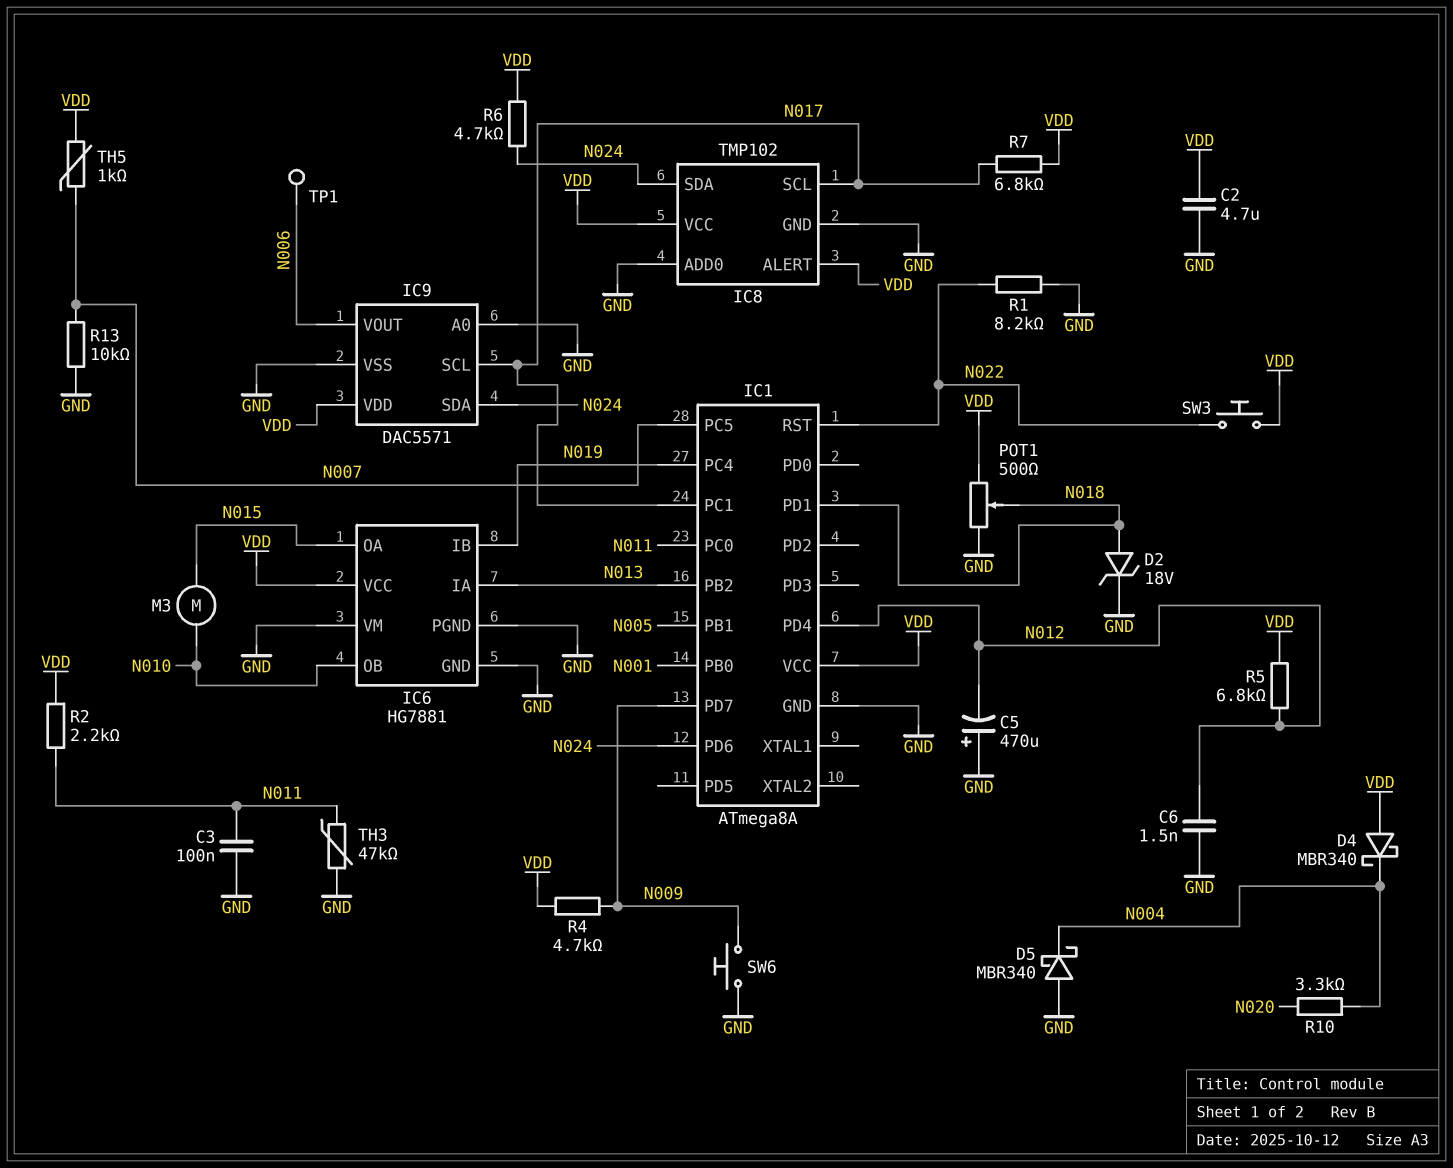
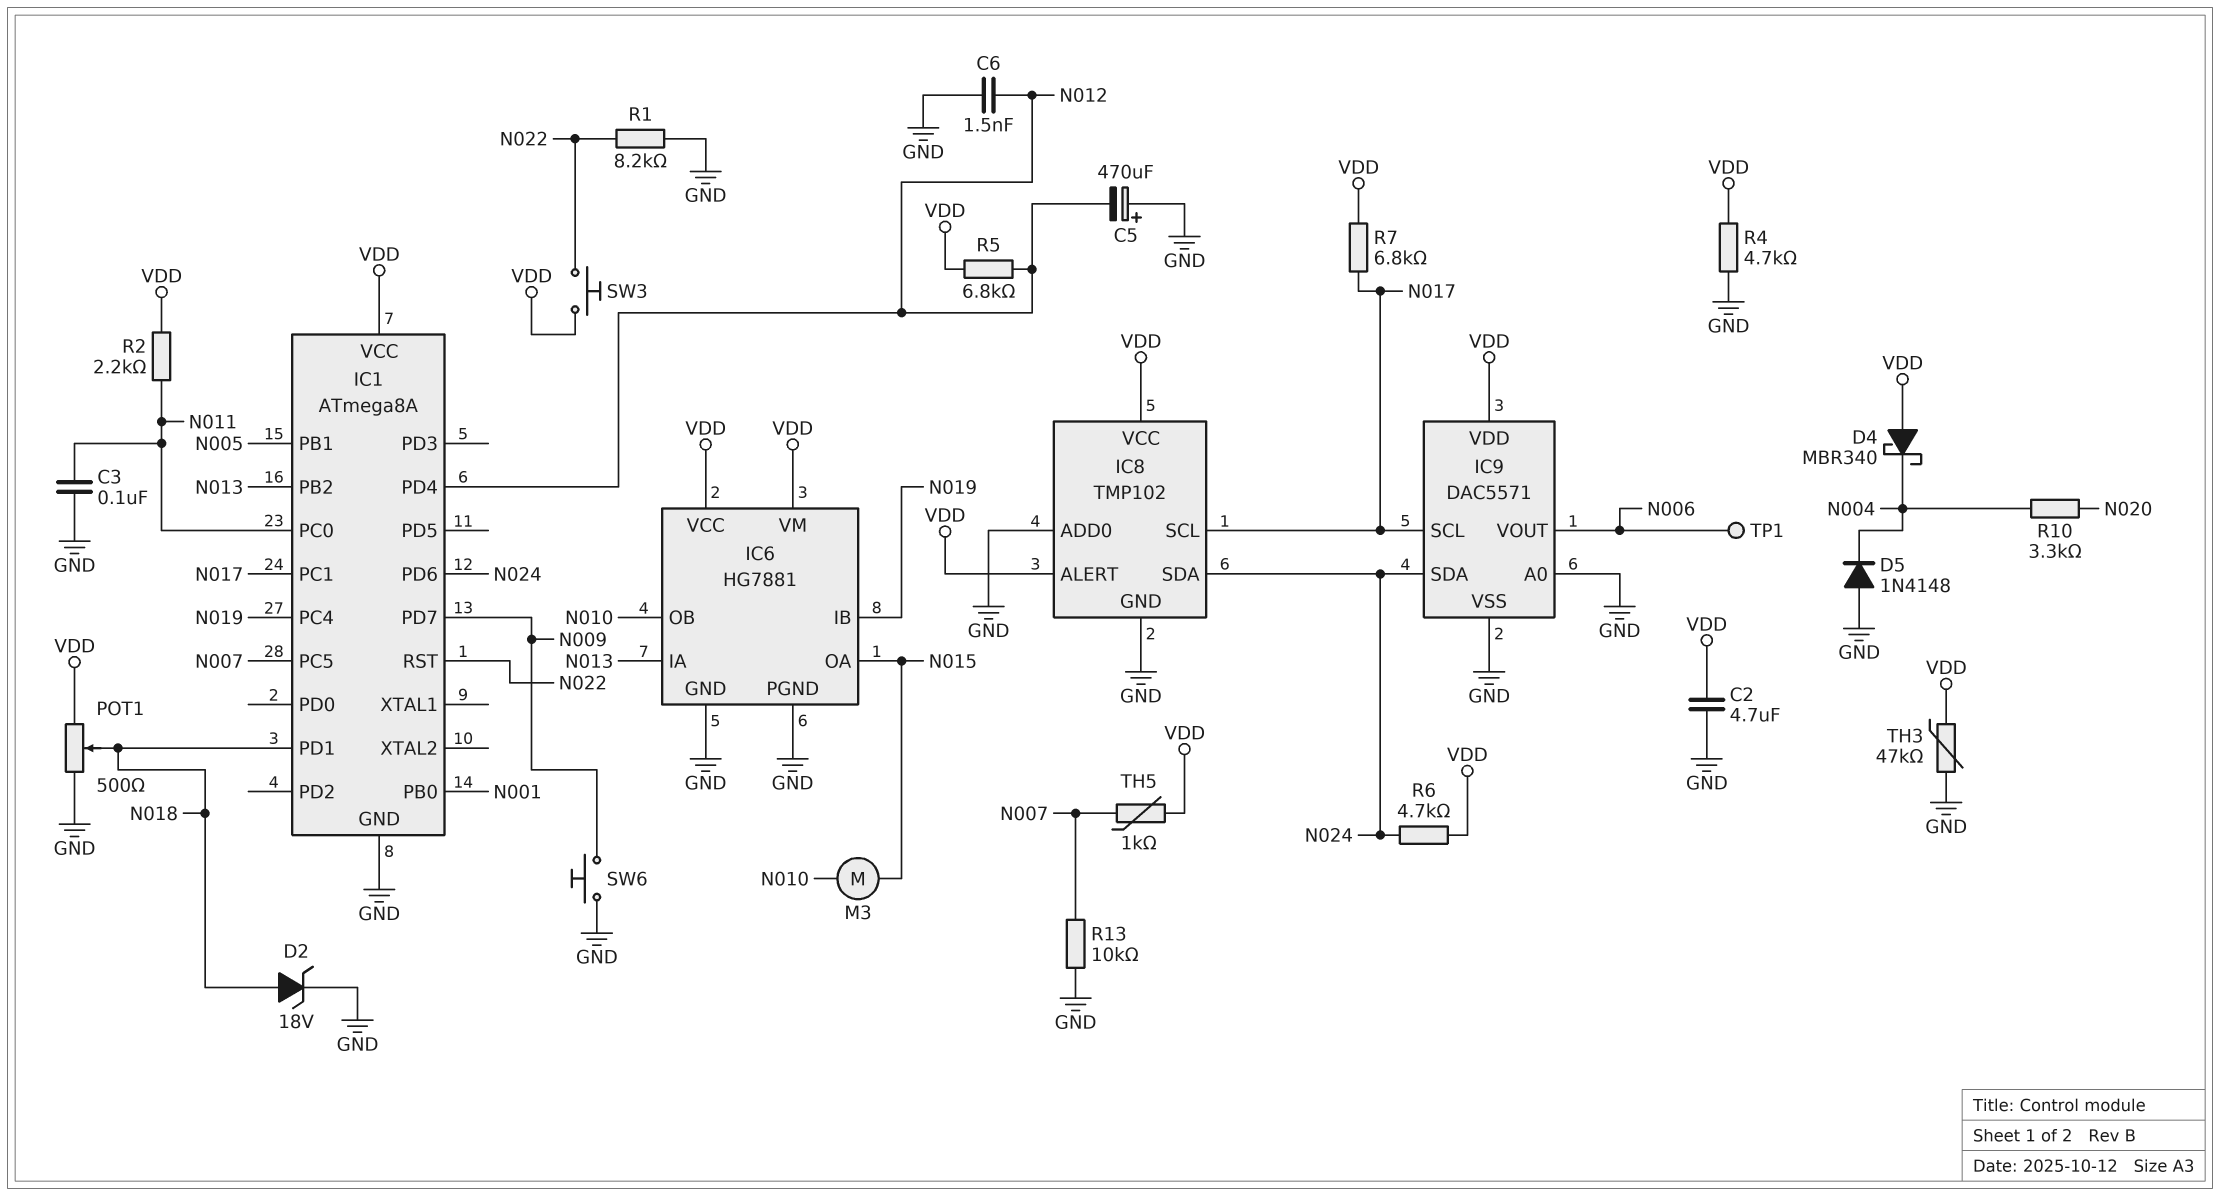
D5: schottky MBR340 (A GND, K N004) -> diode 1N4148 (A GND, K N004)
IC6 pin VM: GND -> VDD
R4: 4.7k (N009, VDD) -> 4.7k (GND, VDD)
TH3: 47k (GND, N011) -> 47k (GND, VDD)

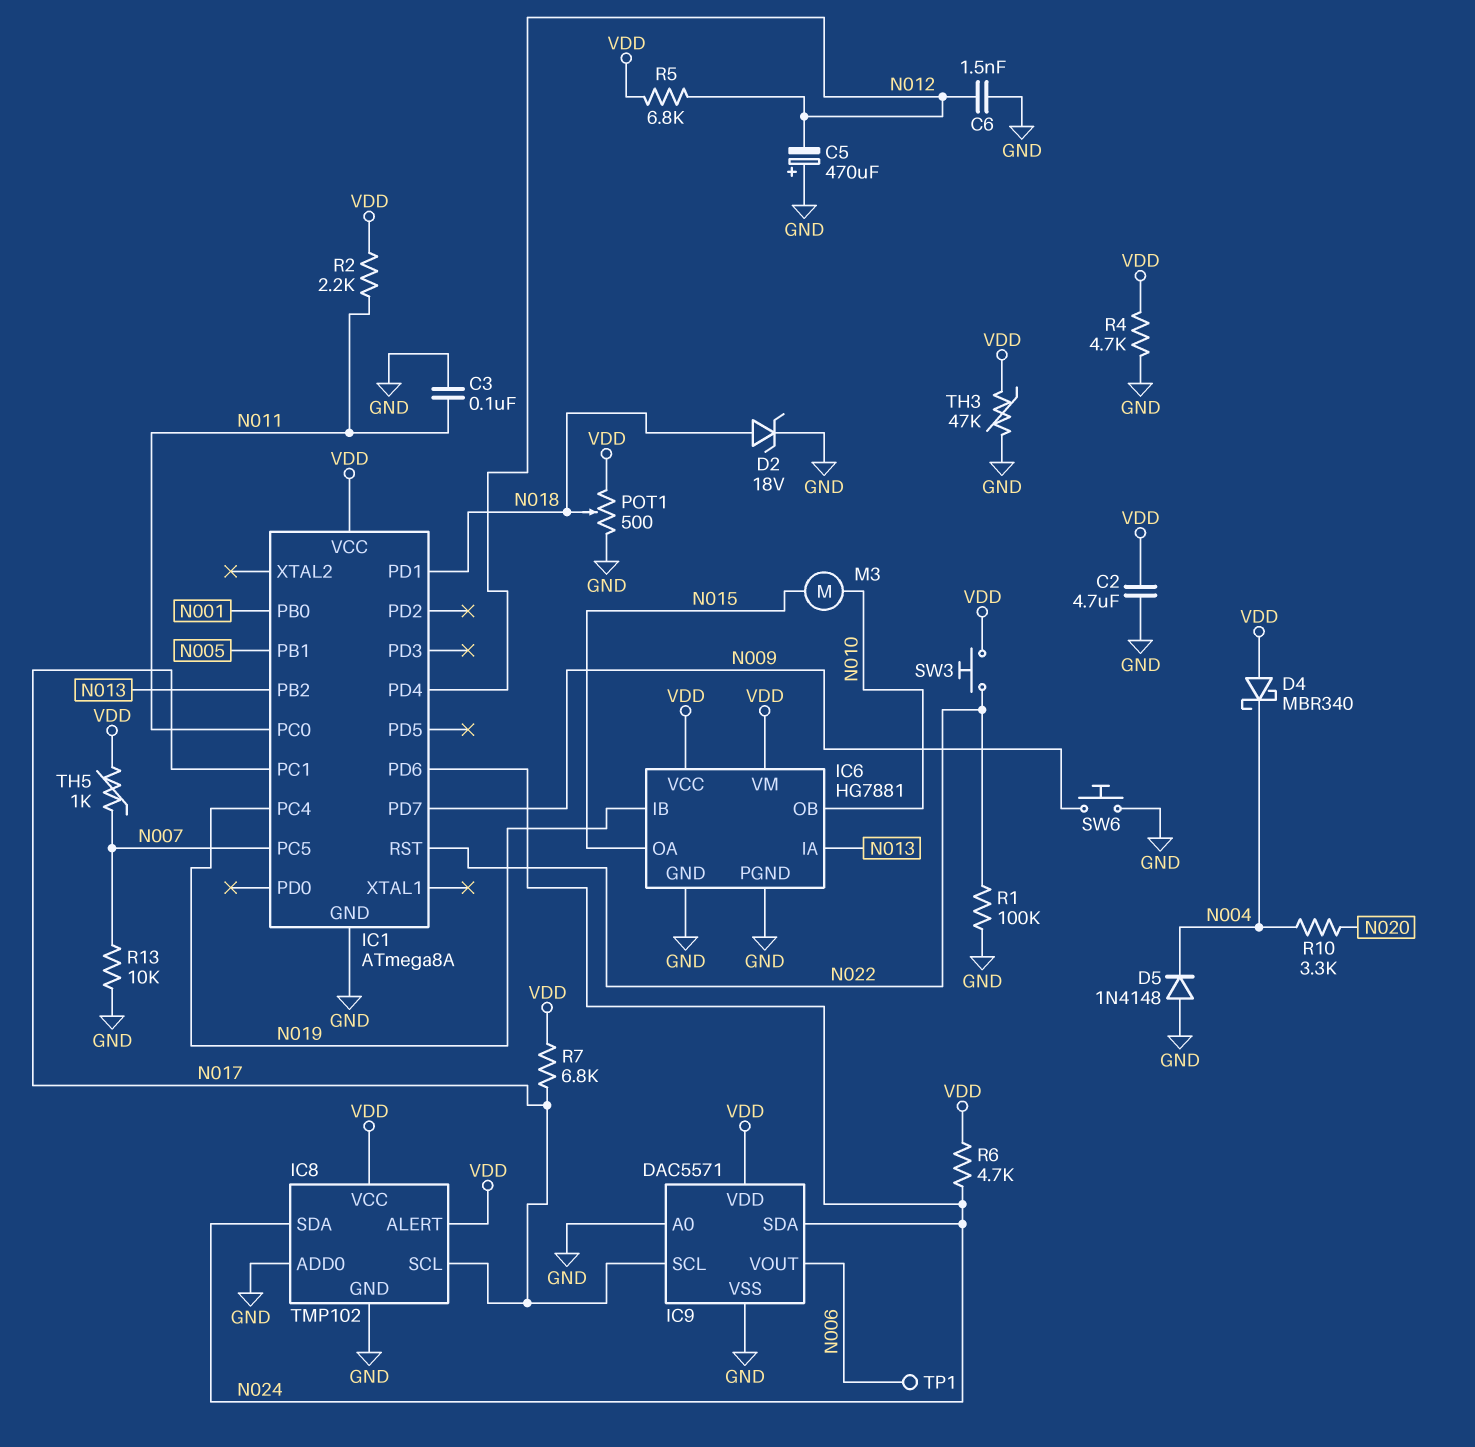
R1: 8.2k (GND, N022) -> 100k (GND, N022)

